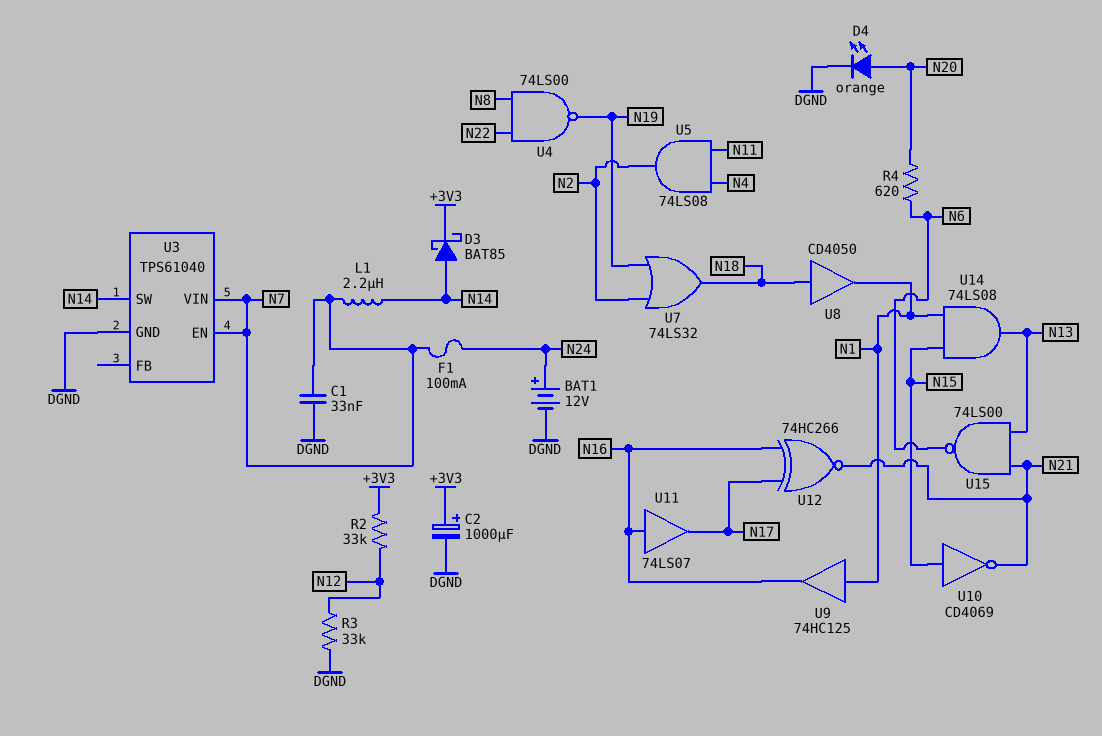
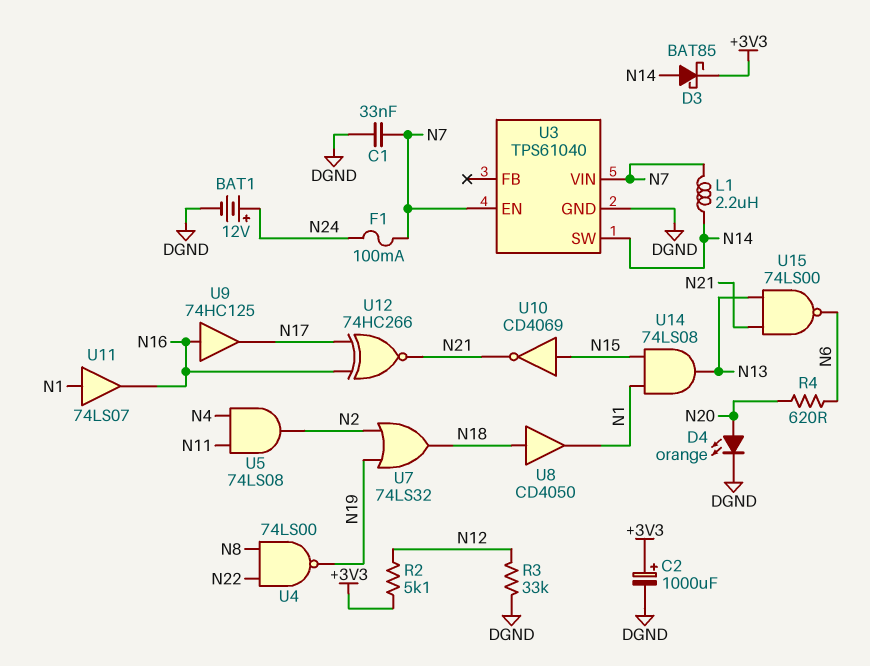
R2: 33k (+3V3, N12) -> 5.1k (+3V3, N12)
U9: buffer 74HC125 (in N1, out N16) -> buffer 74HC125 (in N16, out N17)
U11: buffer 74LS07 (in N16, out N17) -> buffer 74LS07 (in N1, out N16)

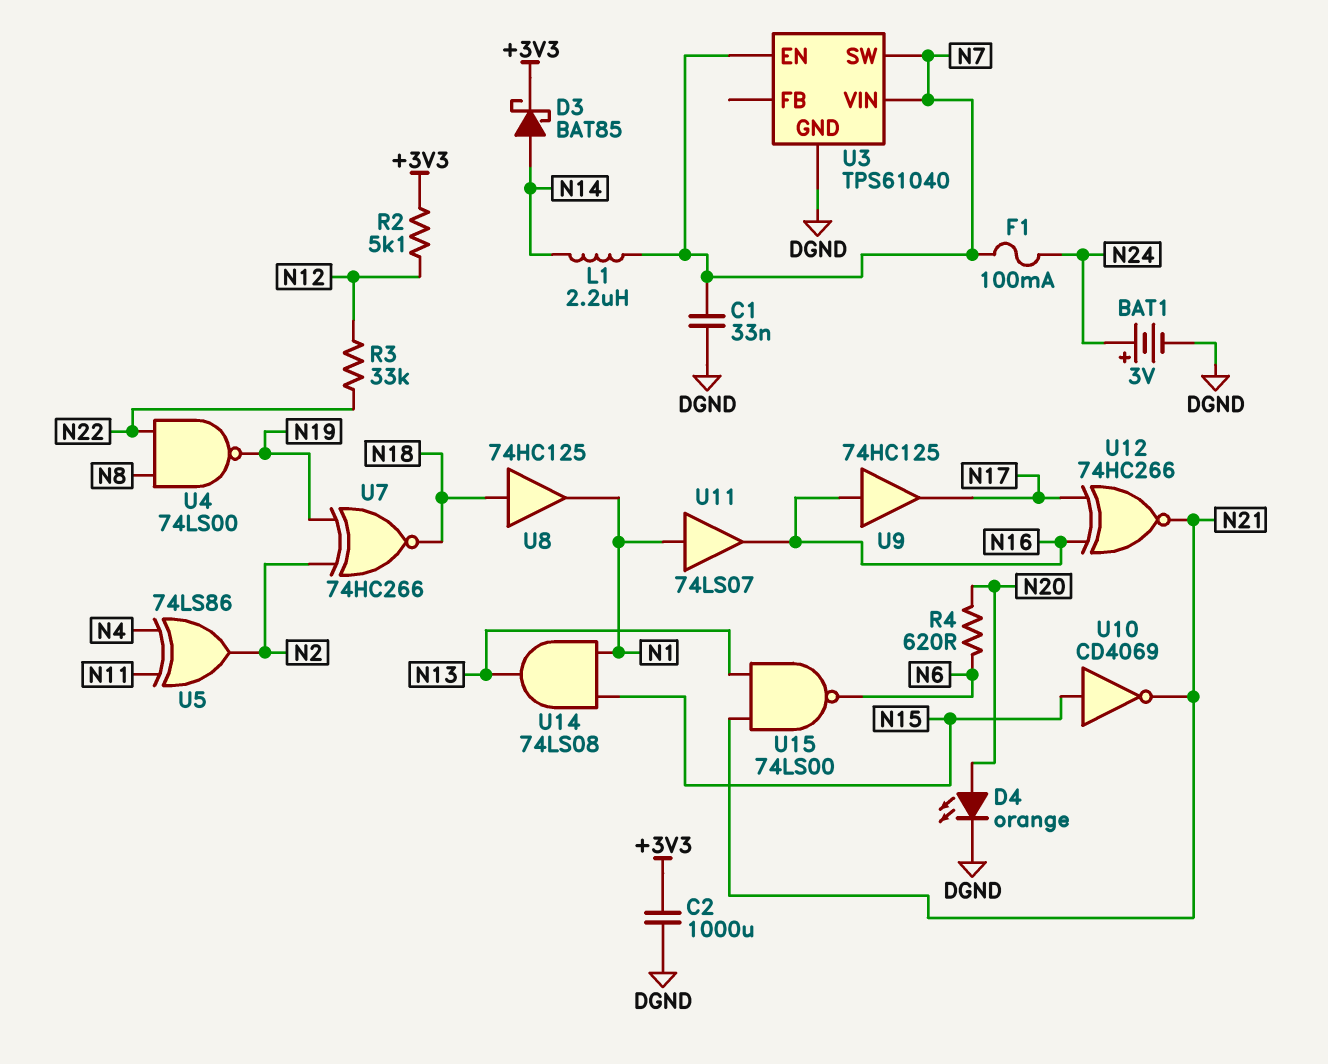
BAT1: 12V (plus N24, minus DGND) -> 3V (plus N24, minus DGND)
C2: 1000uF (plus +3V3, minus DGND) -> 1000uF (+3V3, DGND)
R3: 33k (DGND, N12) -> 33k (N12, N22)
U3 pin SW: N14 -> N7
U5: AND 74LS08 (in N4, in N11, out N2) -> XOR 74LS86 (in N4, in N11, out N2)
U7: OR 74LS32 (in N2, in N19, out N18) -> XNOR 74HC266 (in N2, in N19, out N18)
U8: buffer CD4050 (in N18, out N1) -> buffer 74HC125 (in N18, out N1)

